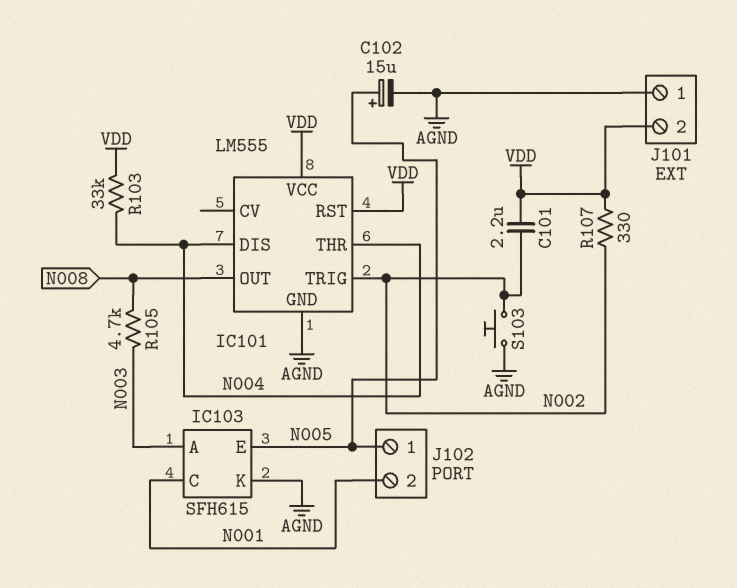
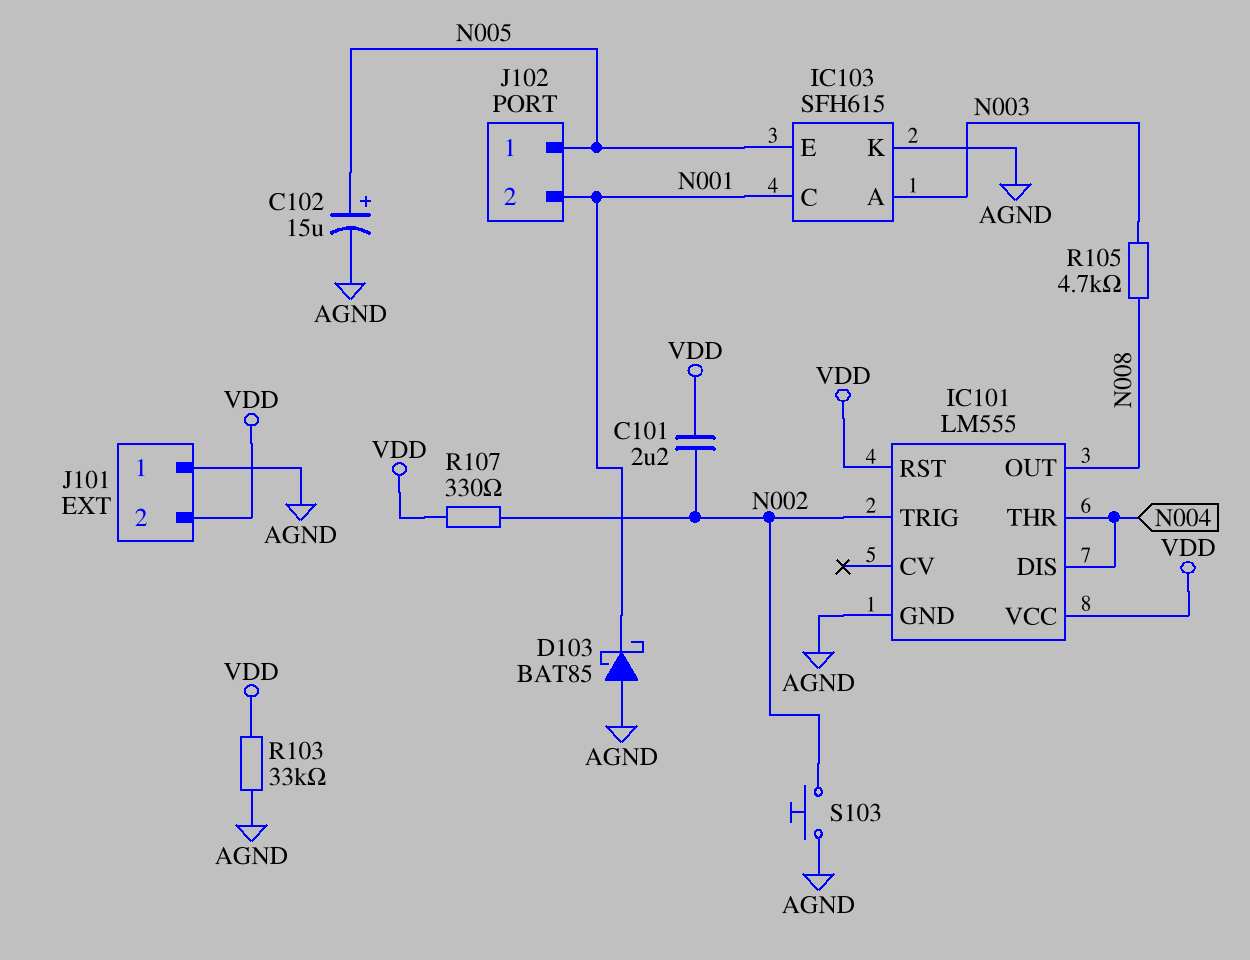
D103: none -> schottky BAT85 (A AGND, K N001)
R103: 33k (N004, VDD) -> 33k (AGND, VDD)

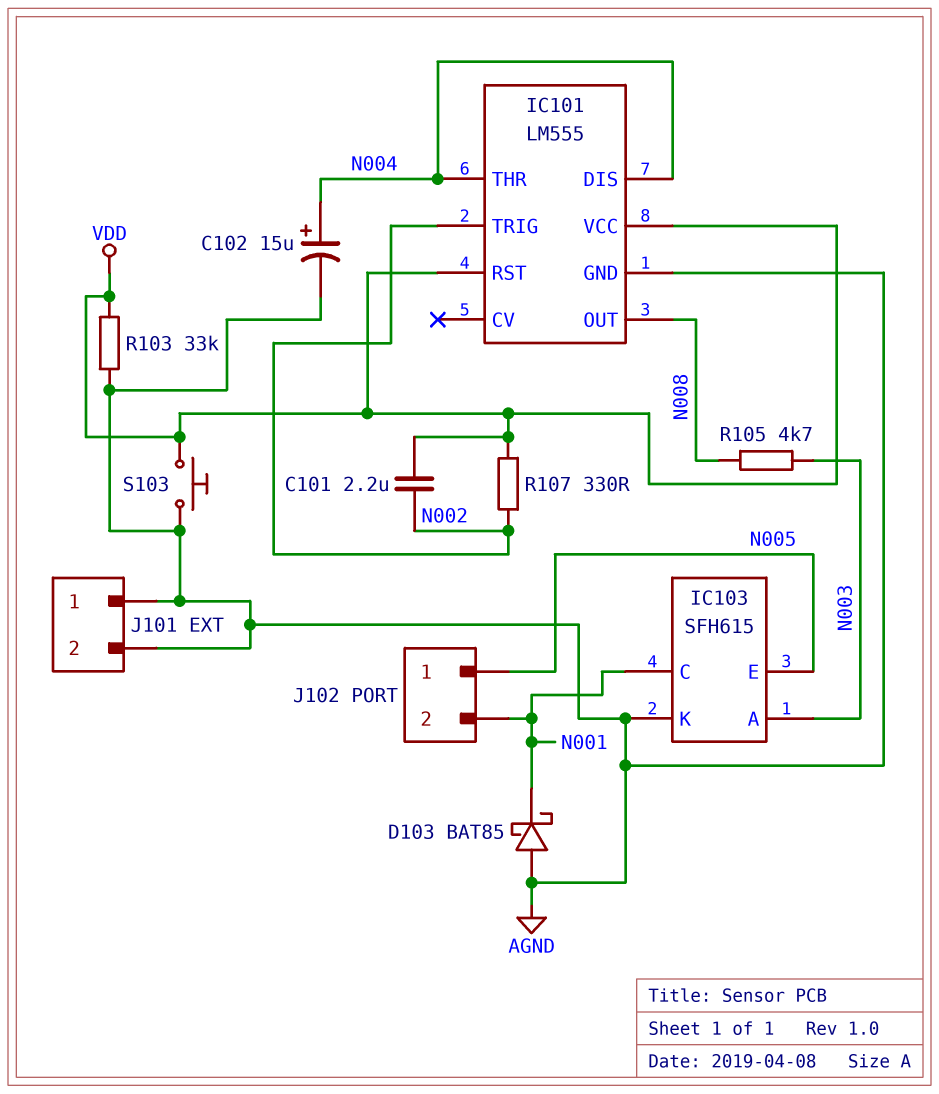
C102: 15uF (plus N005, minus AGND) -> 15uF (plus N004, minus AGND)
J101 pin 2: VDD -> AGND
S103: button (AGND, N002) -> button (AGND, VDD)

